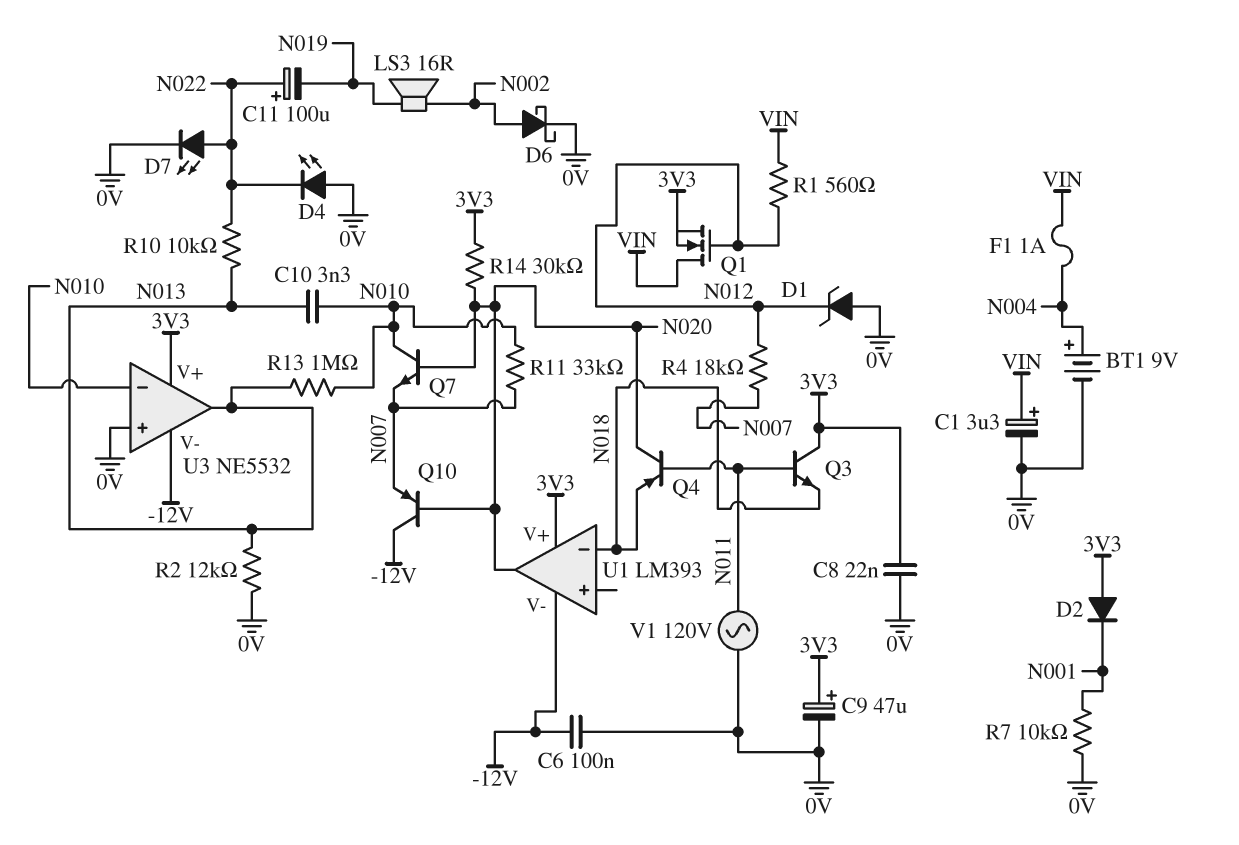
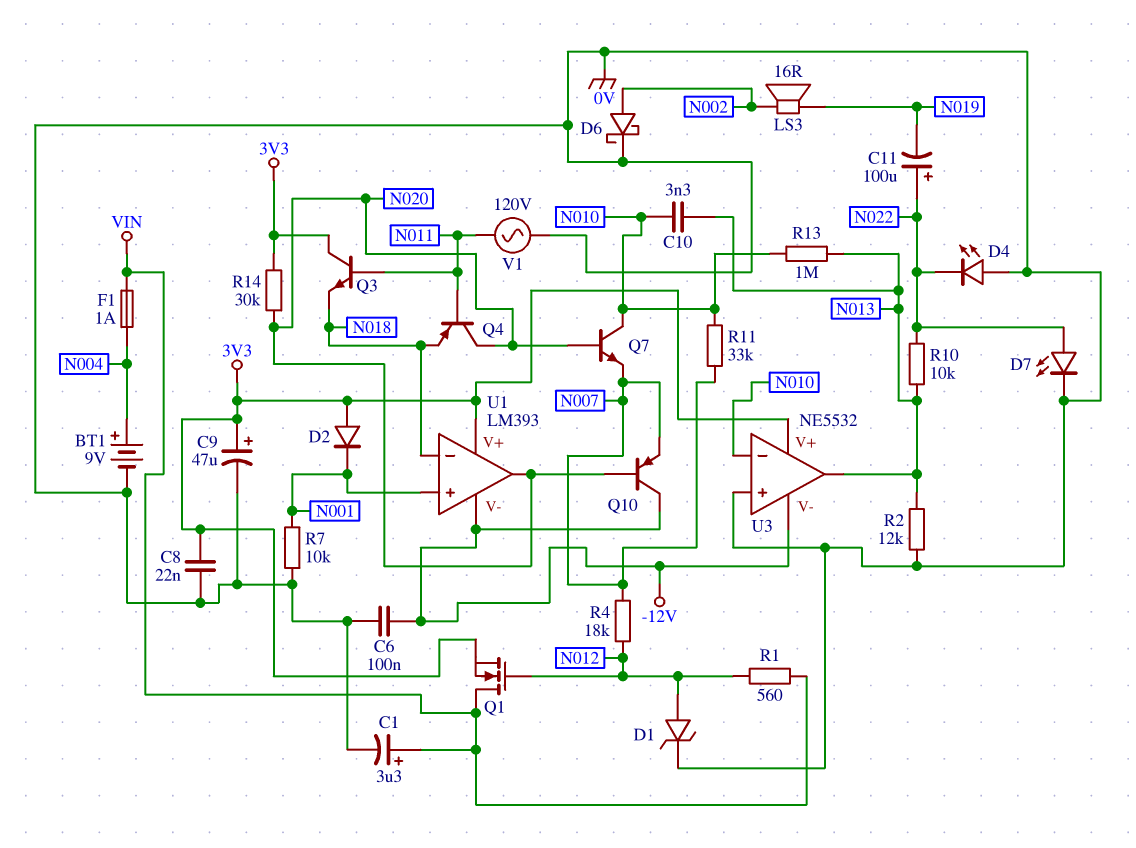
D1: zener (A 0V, K N012) -> zener (A N012, K 0V)
U1 pin in+: none -> N001

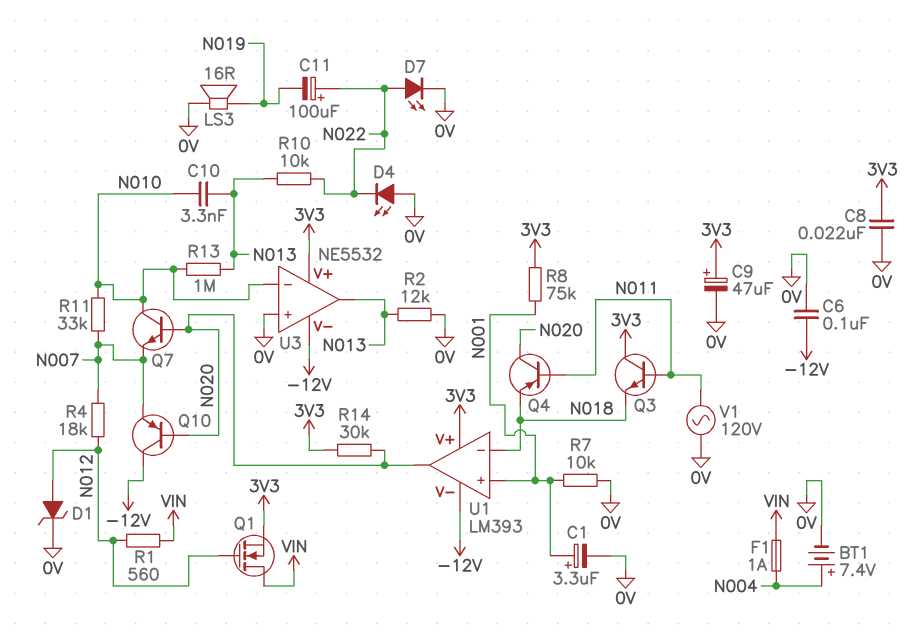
BT1: 9V (plus N004, minus 0V) -> 7.4V (plus N004, minus 0V)
C1: 3.3uF (plus VIN, minus 0V) -> 3.3uF (plus N001, minus 0V)
D2: diode (A 3V3, K N001) -> none
D6: schottky (A N002, K 0V) -> none
LS3: speaker 16R (N002, N019) -> speaker 16R (0V, N019)
R8: none -> 75k (3V3, N001)

